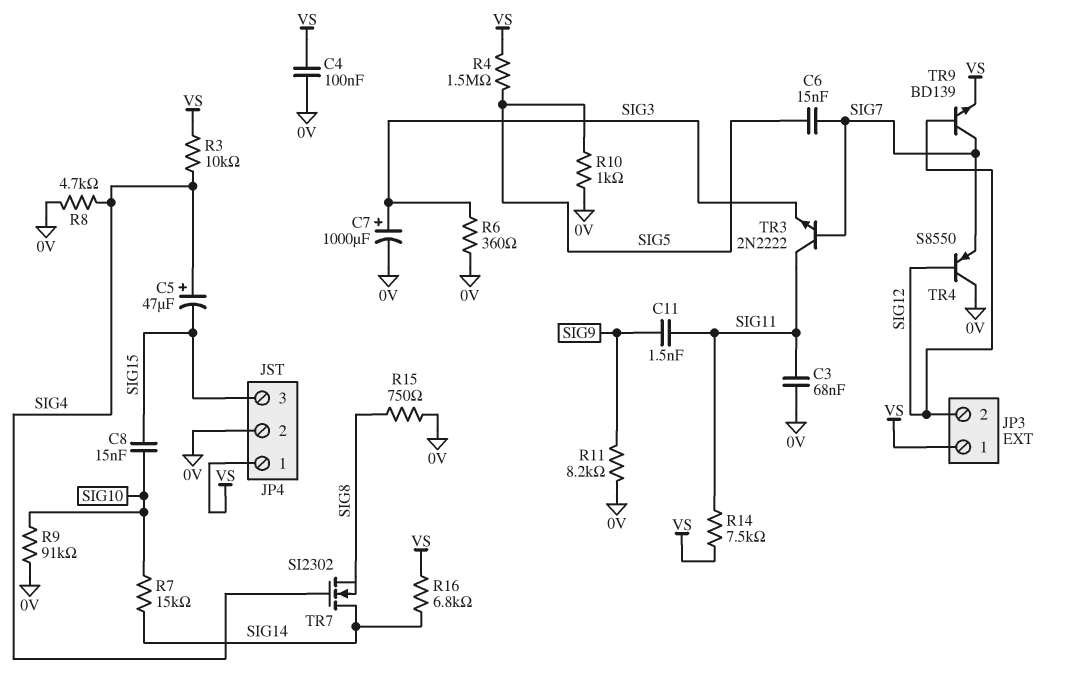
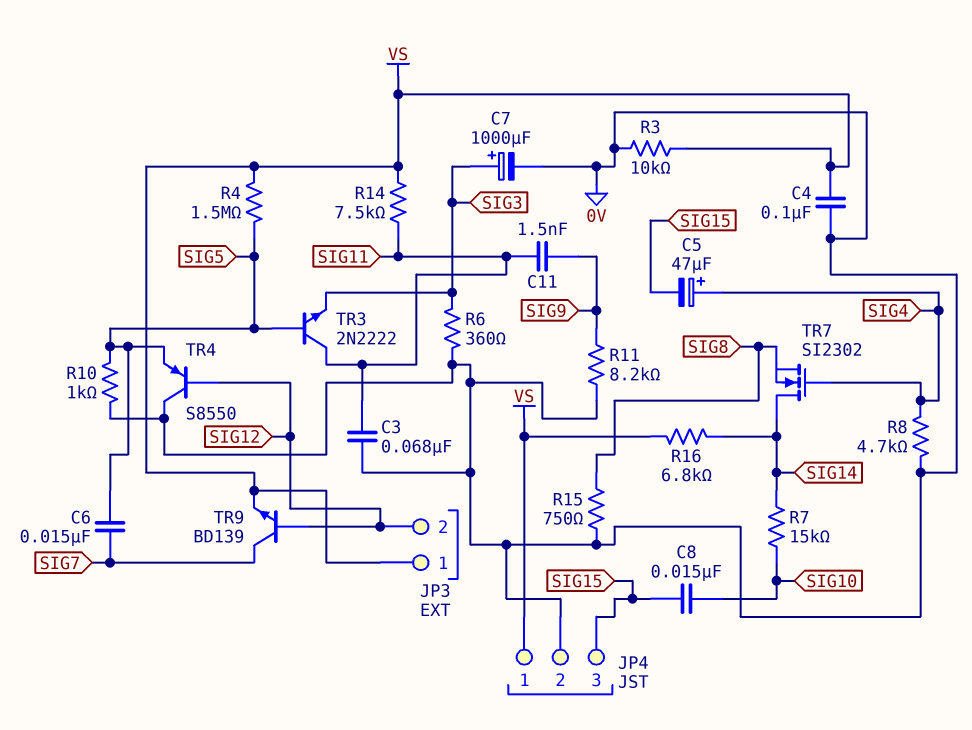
R3: 10k (SIG4, VS) -> 10k (0V, VS)
R9: 91k (0V, SIG10) -> none
TR3: NPN 2N2222 (B SIG7, C SIG11, E SIG3) -> NPN 2N2222 (B SIG5, C SIG11, E SIG3)
TR4: PNP S8550 (B SIG12, C 0V, E SIG7) -> PNP S8550 (B SIG12, C 0V, E SIG5)

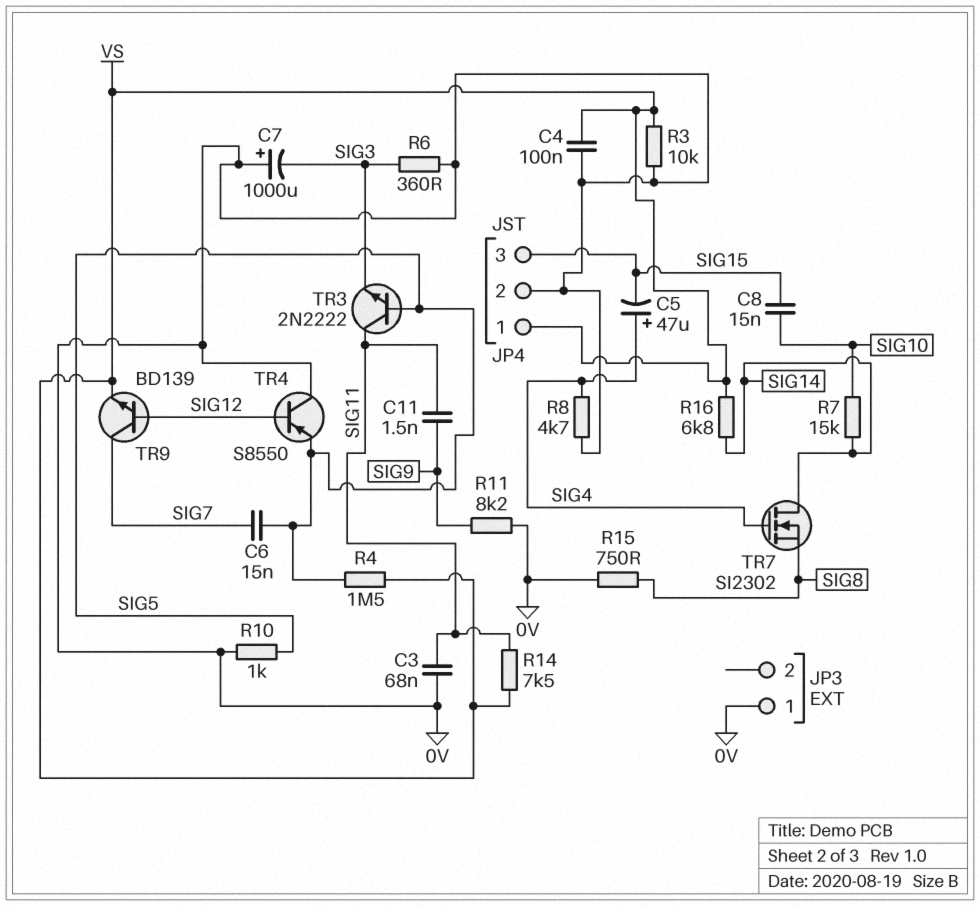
C7: 1000uF (plus SIG3, minus 0V) -> 1000uF (plus 0V, minus SIG3)
JP3 pin 1: VS -> 0V
JP3 pin 2: SIG12 -> none

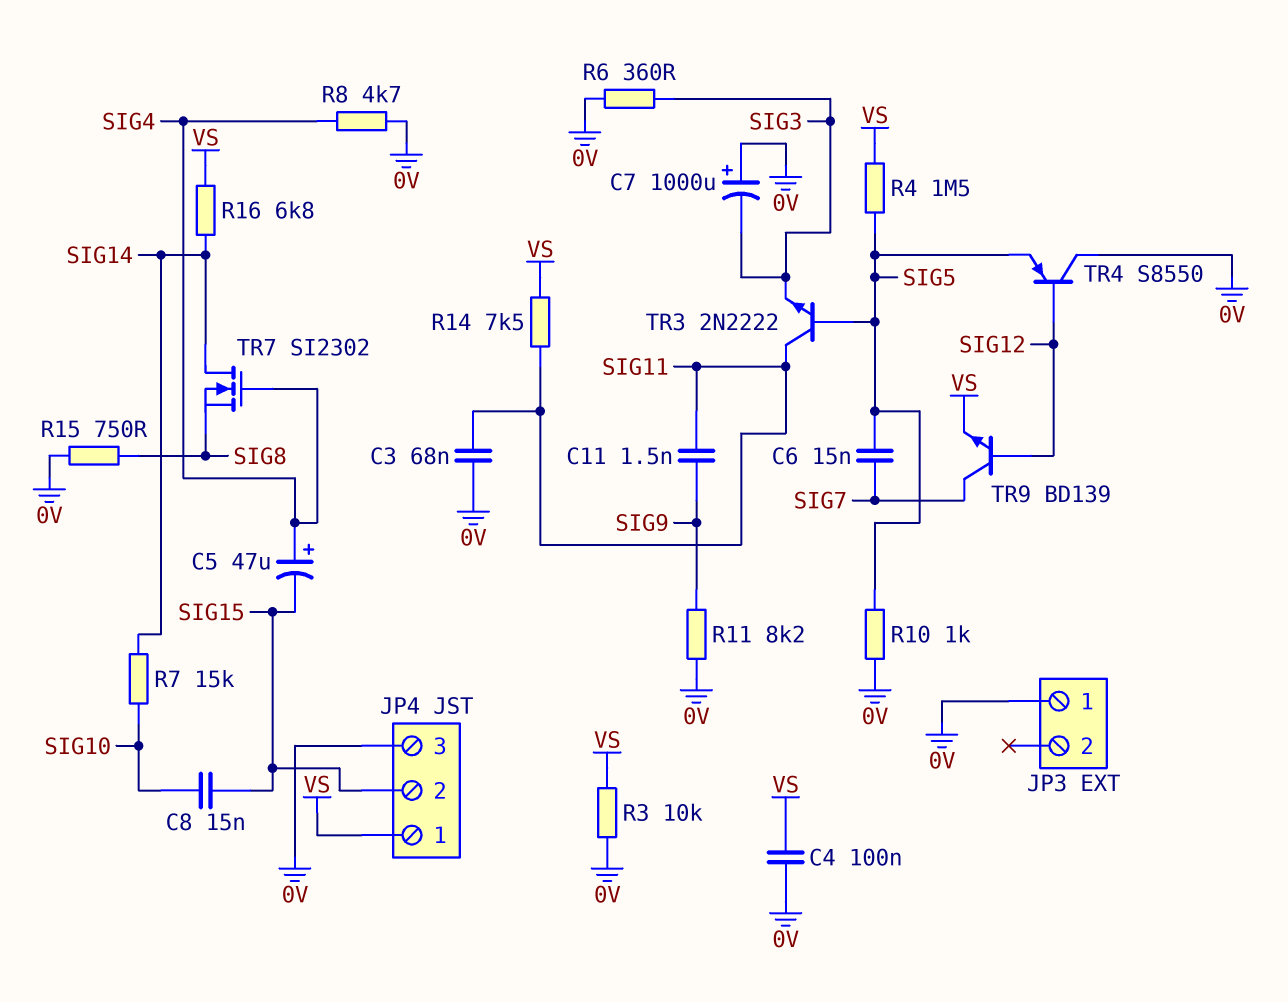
JP4 pin 2: 0V -> SIG15
JP4 pin 3: SIG15 -> 0V

